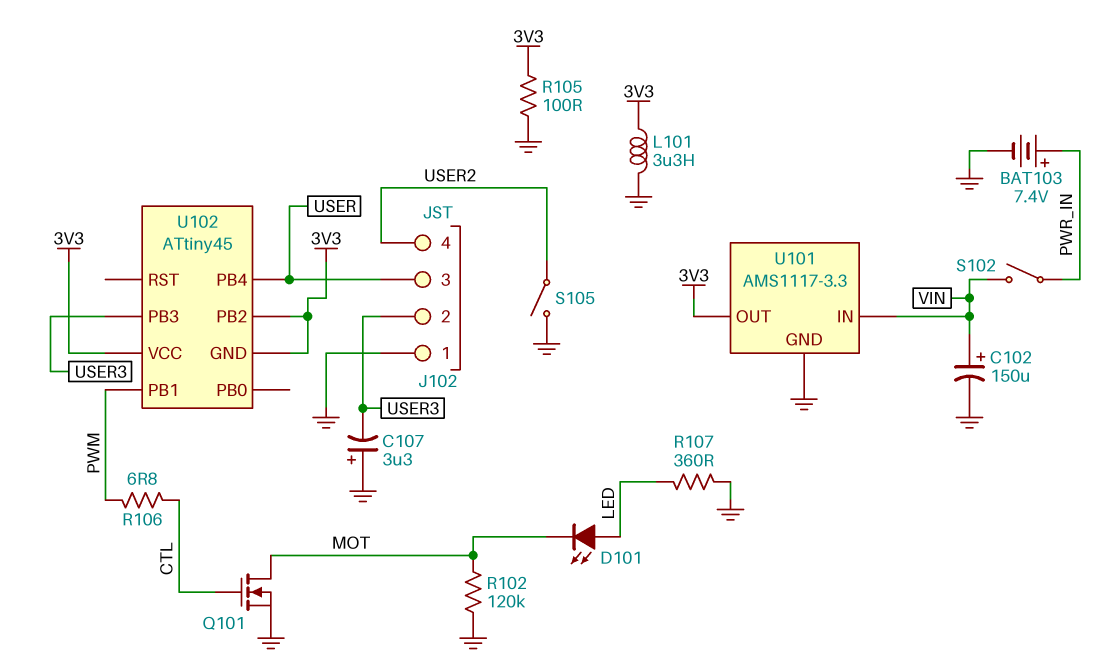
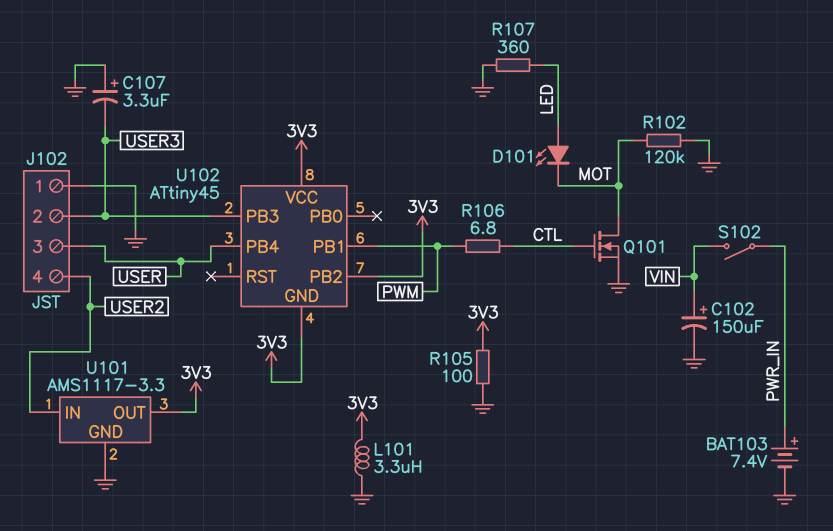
S105: switch (GND, USER2) -> none
U101 pin IN: VIN -> USER2

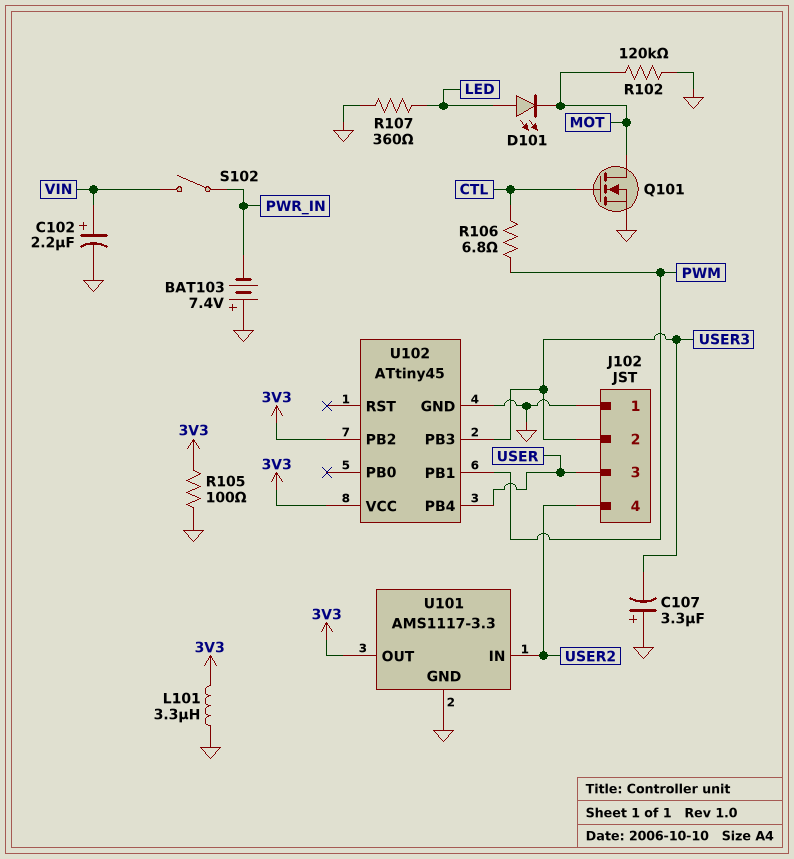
BAT103: 7.4V (plus PWR_IN, minus GND) -> 7.4V (plus GND, minus PWR_IN)
C102: 150uF (plus VIN, minus GND) -> 2.2uF (plus VIN, minus GND)
U102 pin GND: 3V3 -> GND

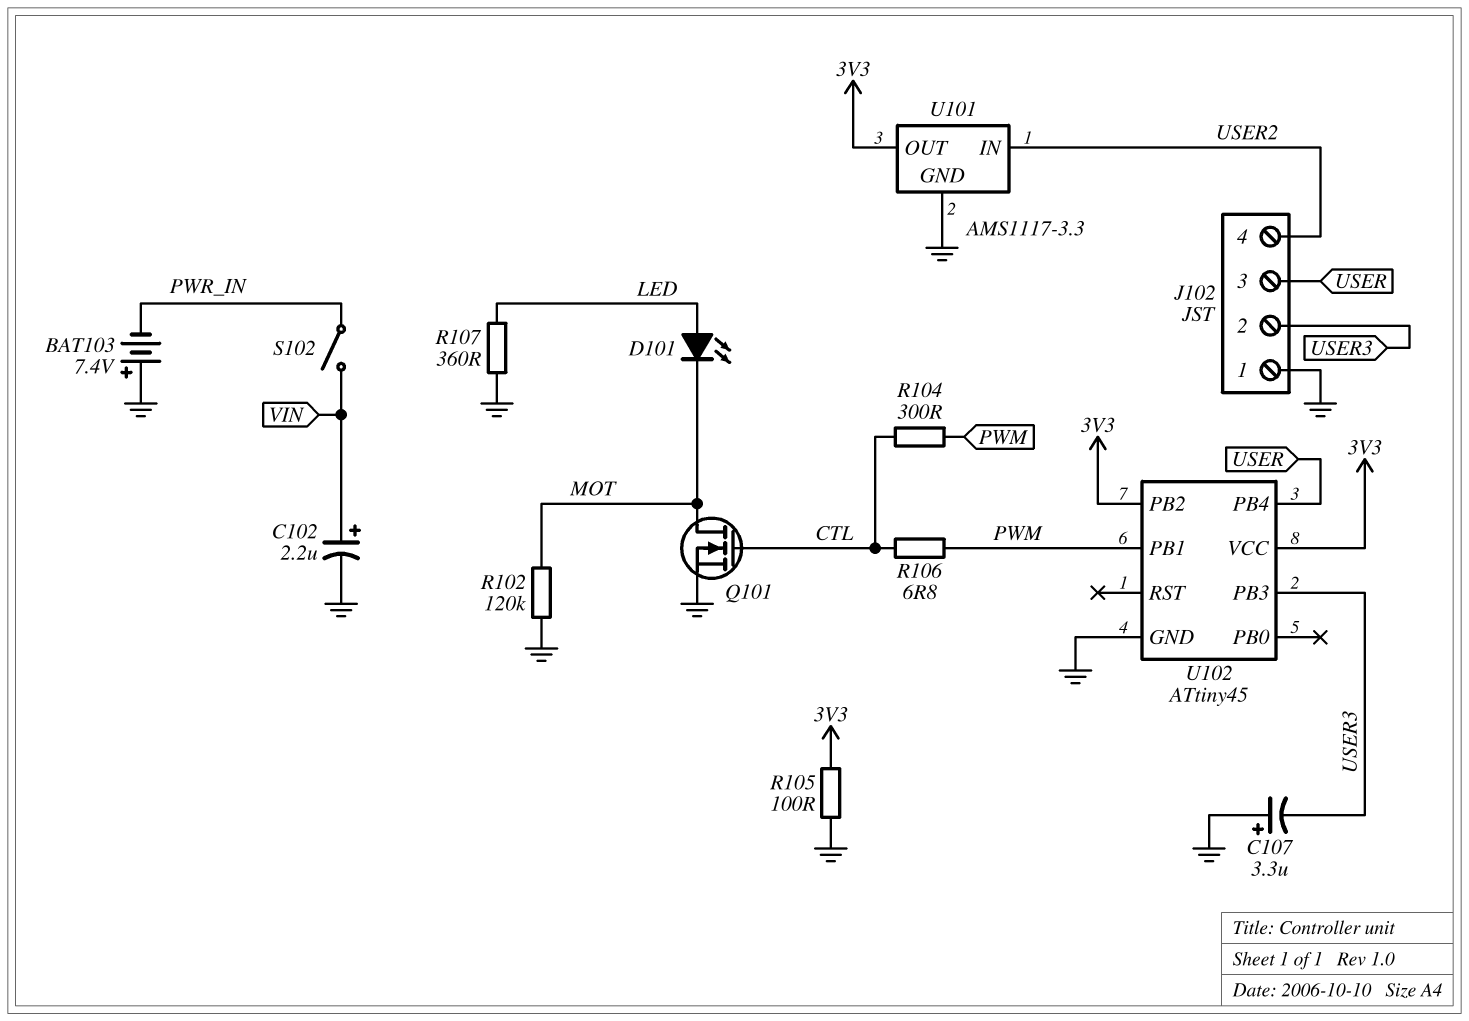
L101: 3.3uH (3V3, GND) -> none
R104: none -> 300 (CTL, PWM)

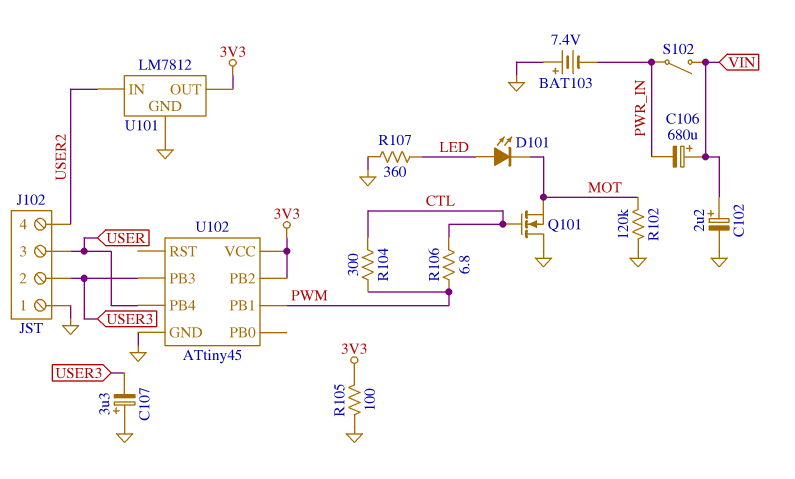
C106: none -> 680uF (plus VIN, minus PWR_IN)
Q101: NMOS (G CTL, D MOT, S GND) -> NMOS (G CTL, D GND, S MOT)
U101: AMS1117-3.3 -> LM7812

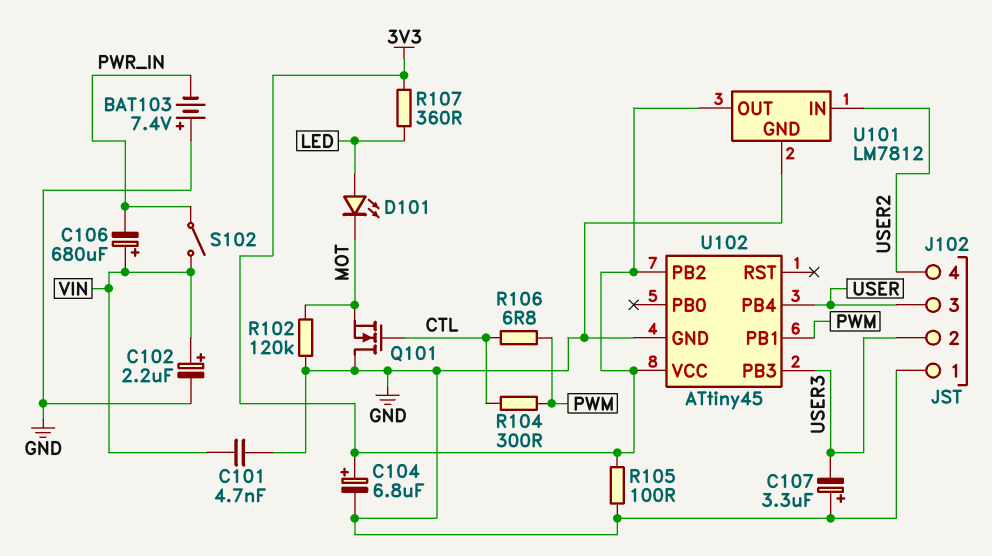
C101: none -> 4.7nF (GND, VIN)
C104: none -> 6.8uF (plus 3V3, minus GND)
R107: 360 (GND, LED) -> 360 (3V3, LED)

